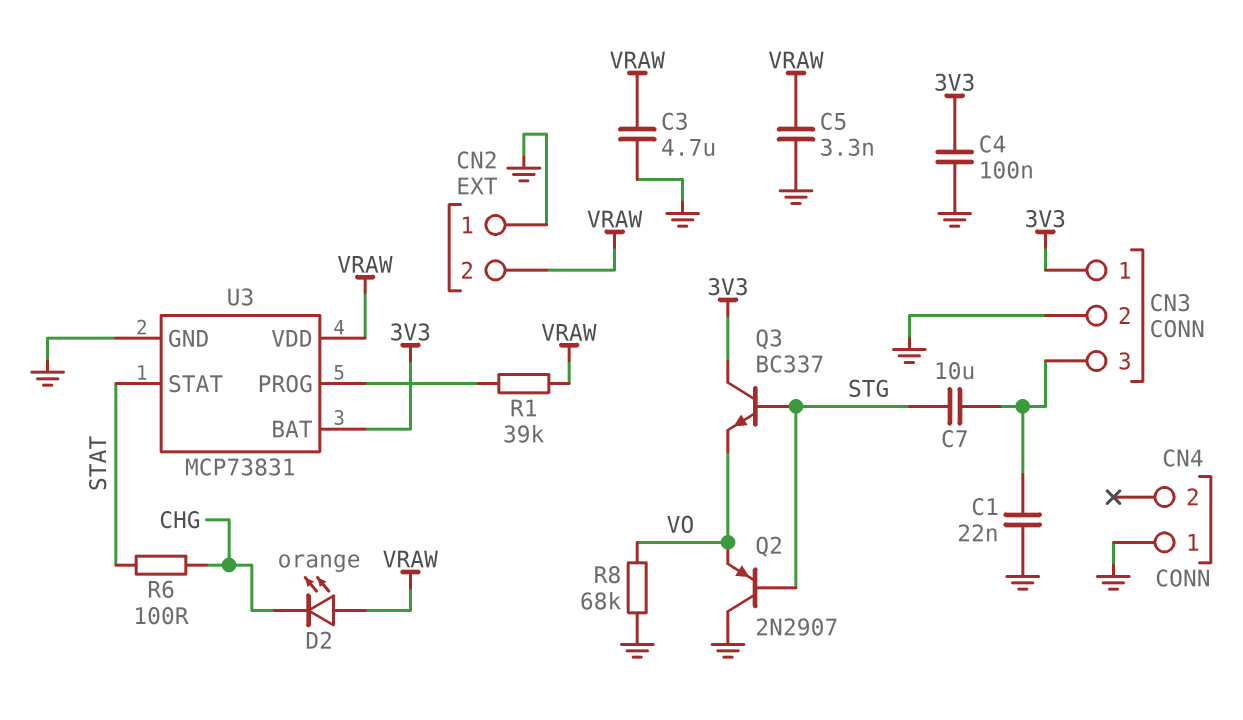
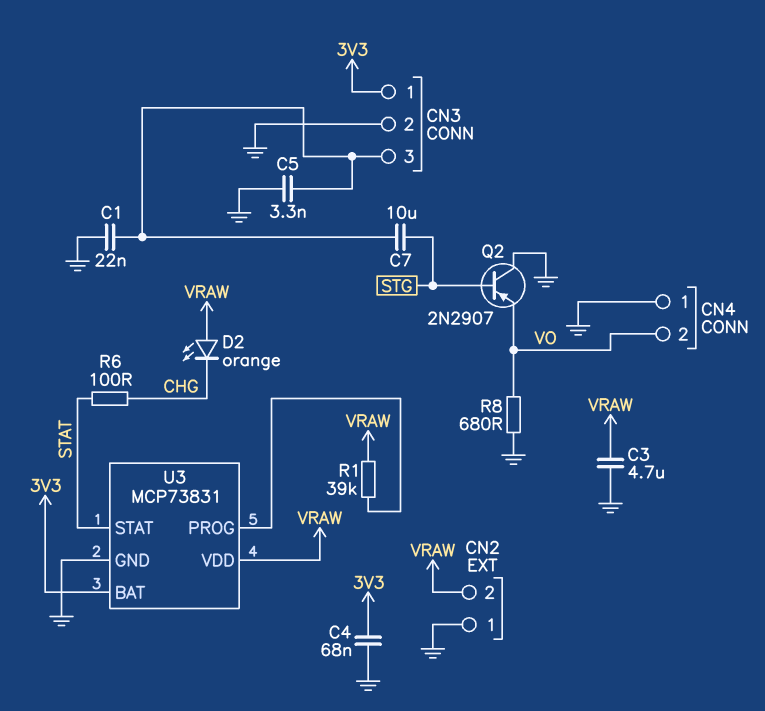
C4: 100nF (3V3, GND) -> 68nF (3V3, GND)
C5: 3.3nF (GND, VRAW) -> 3.3nF (CN3/3, GND)
CN4 pin 2: none -> VO
Q3: NPN BC337 (B STG, C 3V3, E VO) -> none
R8: 68k (GND, VO) -> 680 (GND, VO)

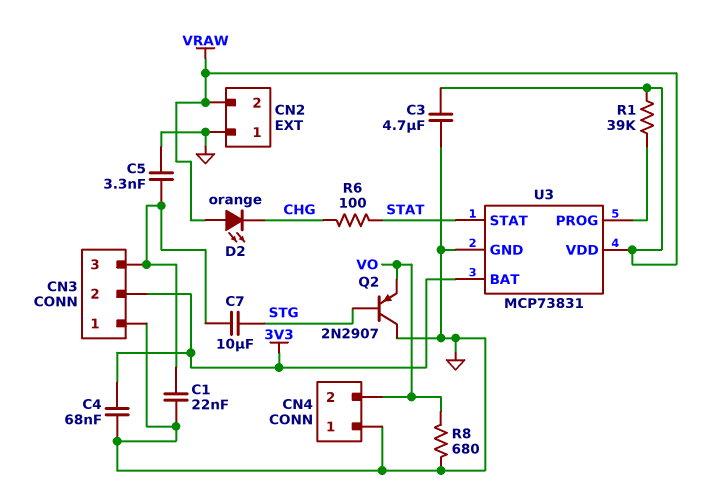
CN3 pin 1: 3V3 -> GND
CN3 pin 2: GND -> 3V3

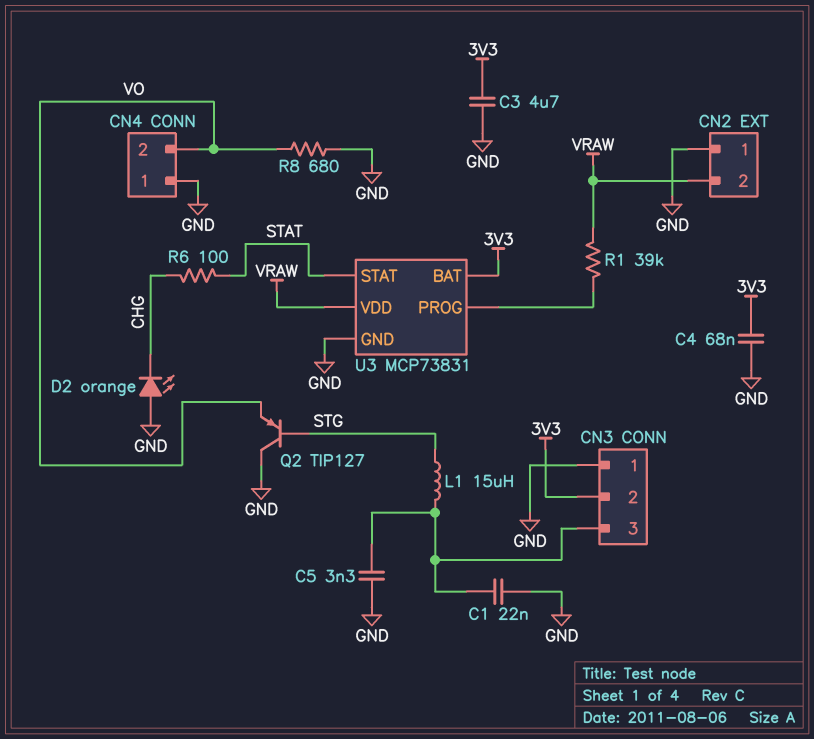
C3: 4.7uF (GND, VRAW) -> 4.7uF (3V3, GND)
C7: 10uF (CN3/3, STG) -> none
D2: LED orange (A VRAW, K CHG) -> LED orange (A GND, K CHG)
L1: none -> 15uH (CN3/3, STG)
Q2: PNP 2N2907 (B STG, C GND, E VO) -> PNP TIP127 (B STG, C GND, E VO)

